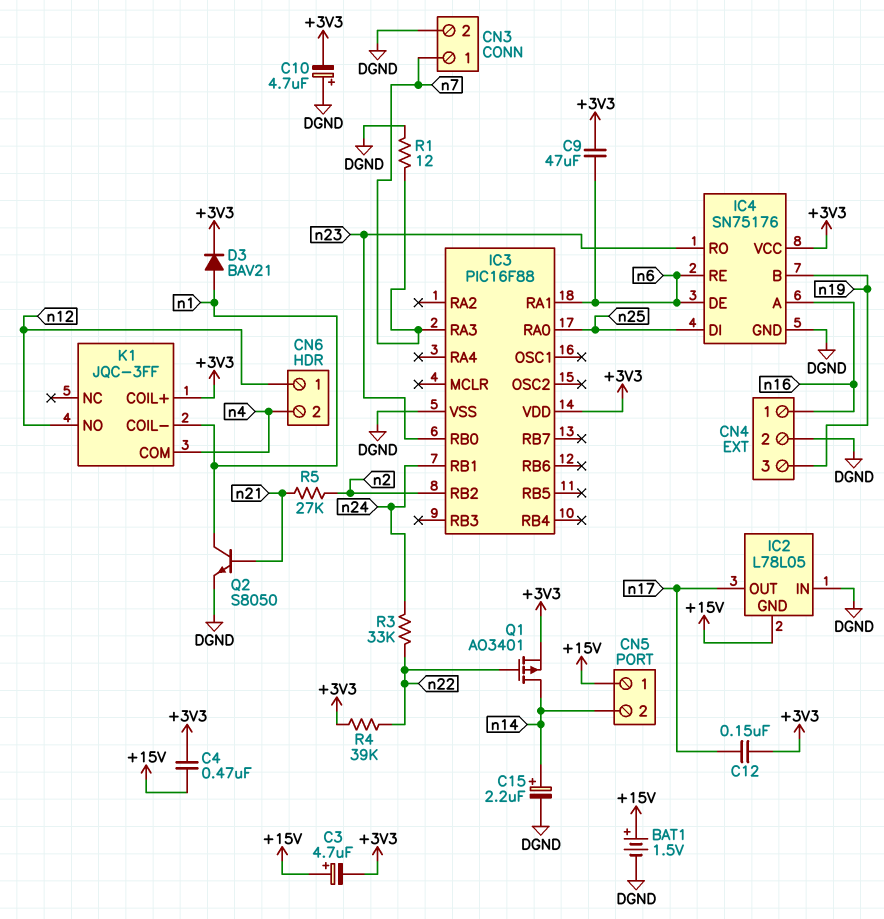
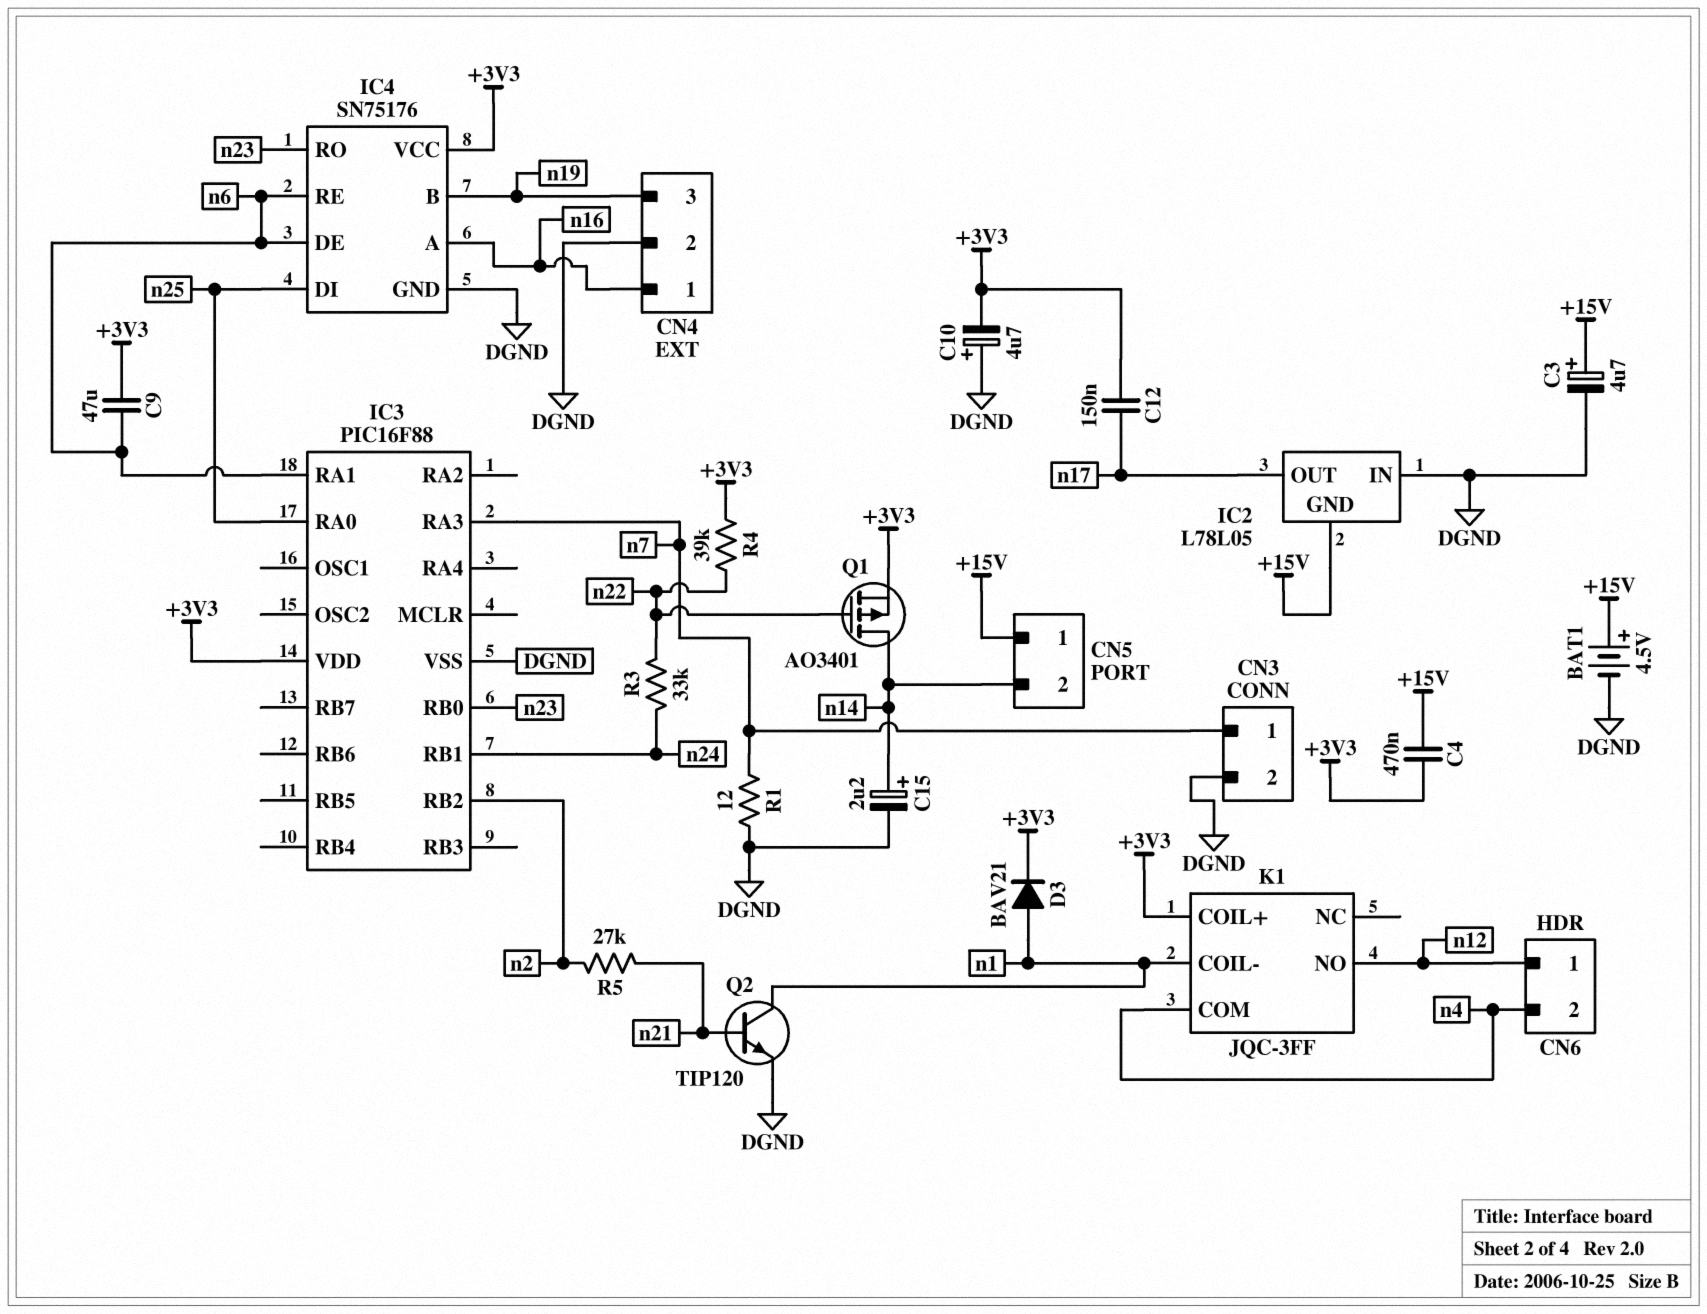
BAT1: 1.5V (plus +15V, minus DGND) -> 4.5V (plus +15V, minus DGND)
C3: 4.7uF (plus +15V, minus +3V3) -> 4.7uF (plus +15V, minus DGND)
Q2: NPN S8050 (B n21, C n1, E DGND) -> NPN TIP120 (B n21, C n1, E DGND)

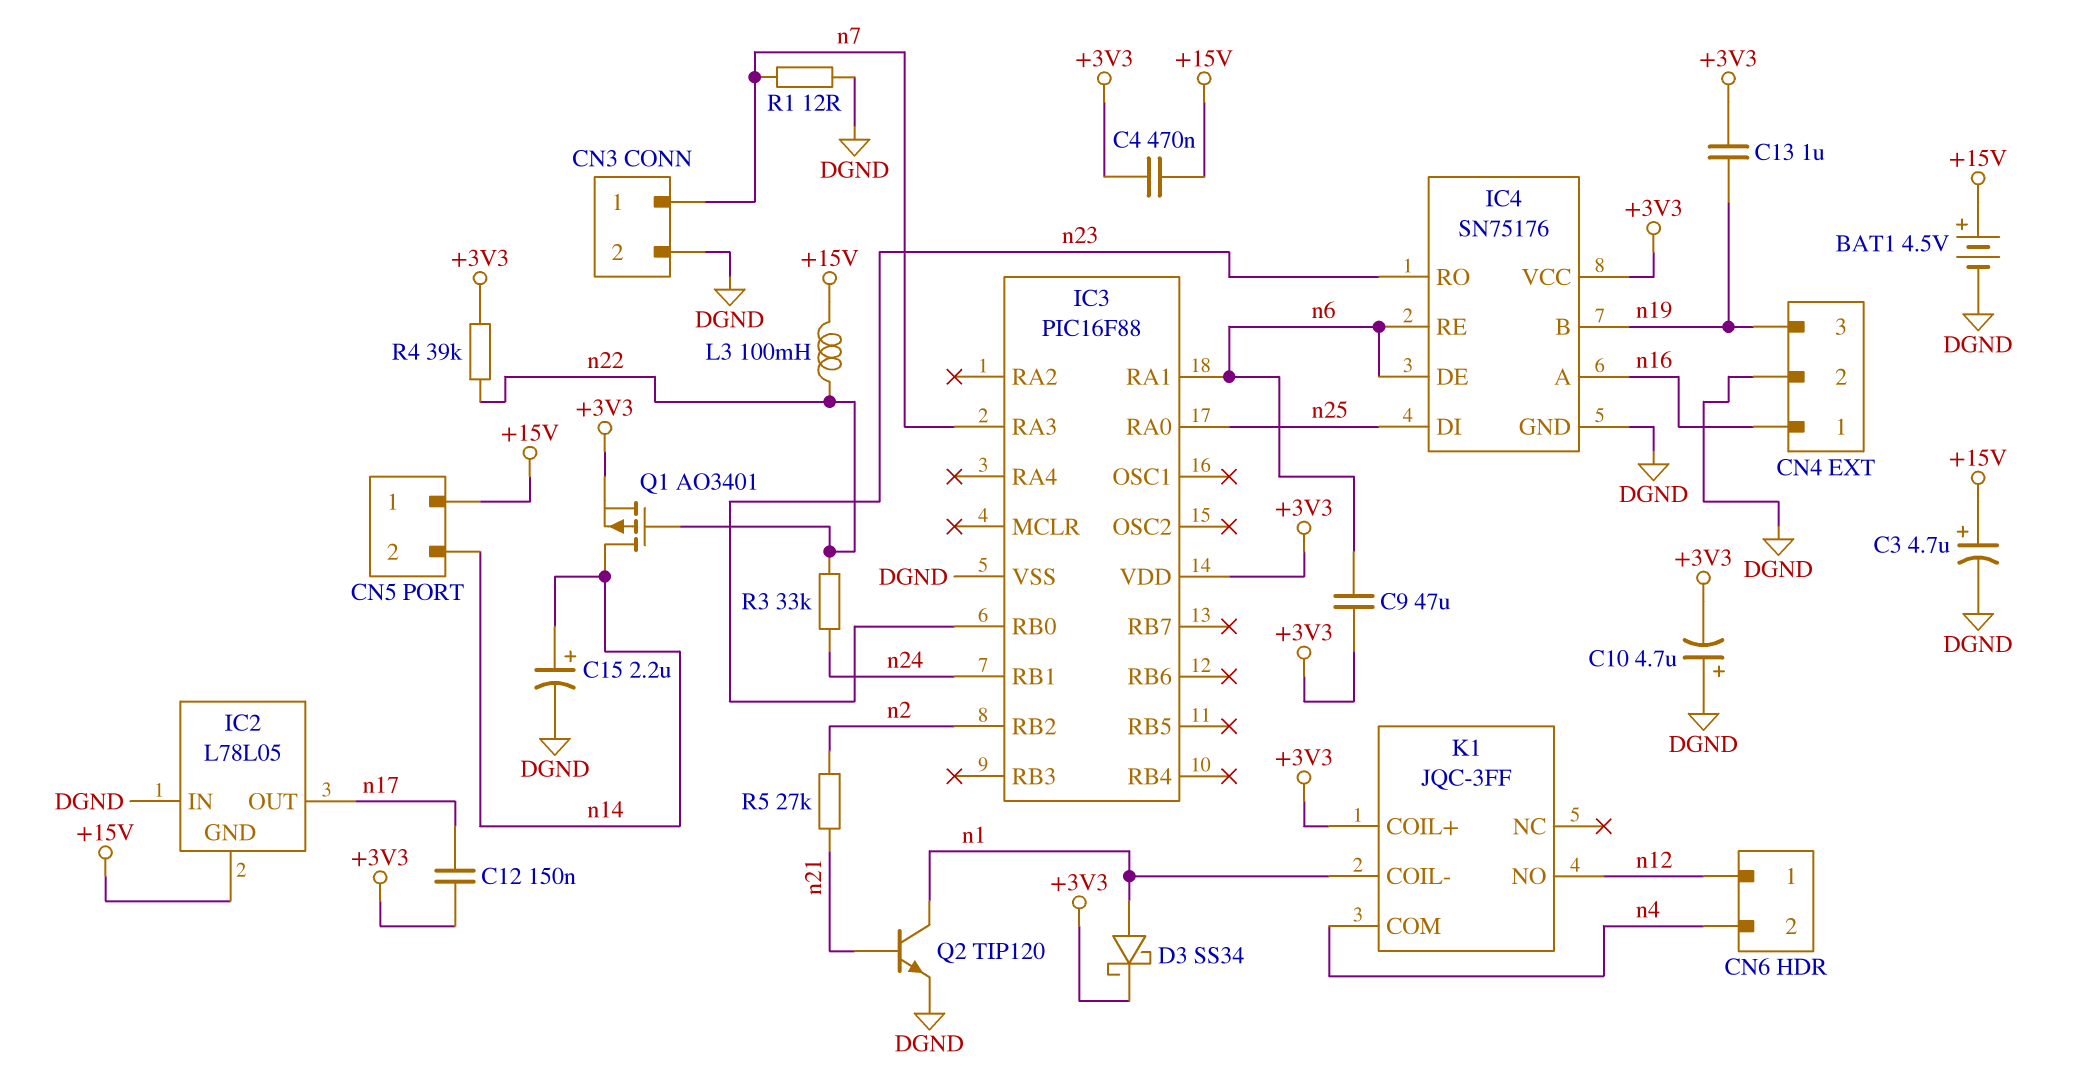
C13: none -> 1uF (+3V3, n19)
D3: diode BAV21 (A n1, K +3V3) -> schottky SS34 (A n1, K +3V3)
L3: none -> 100mH (+15V, n22)

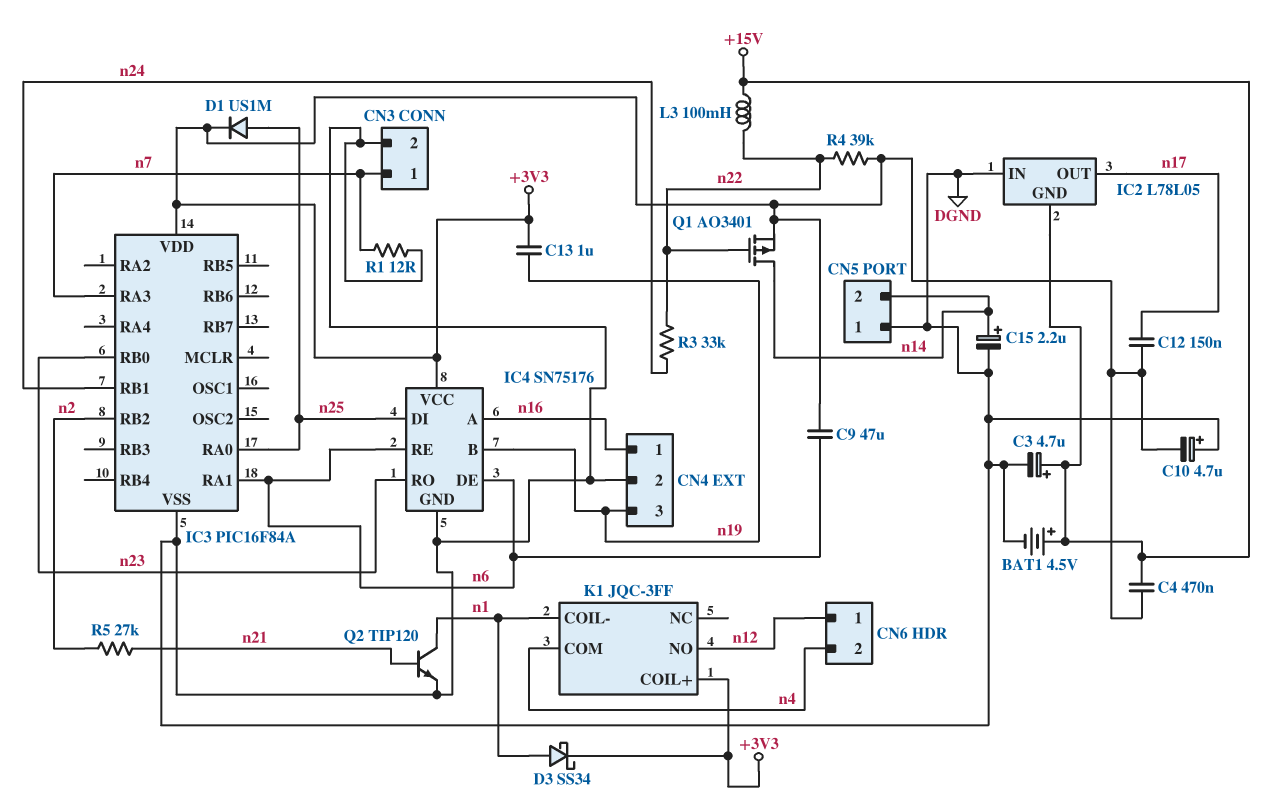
CN5 pin 1: +15V -> DGND
D1: none -> diode US1M (A n25, K +3V3)
IC3: PIC16F88 -> PIC16F84A

